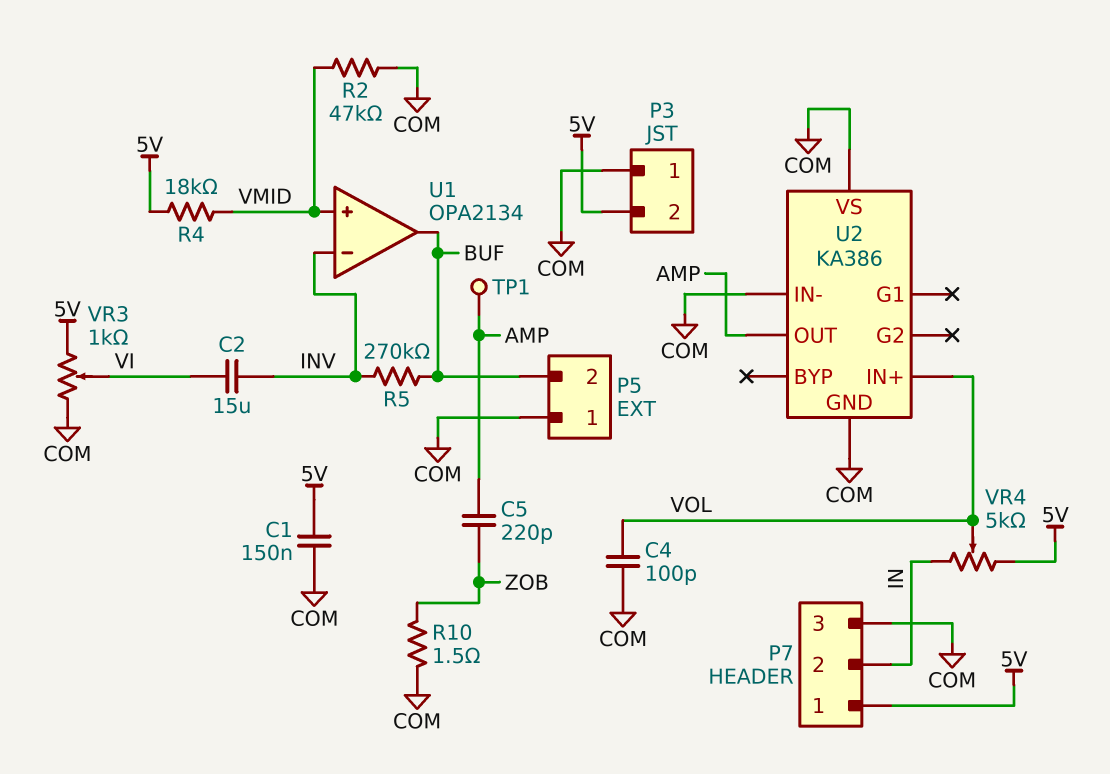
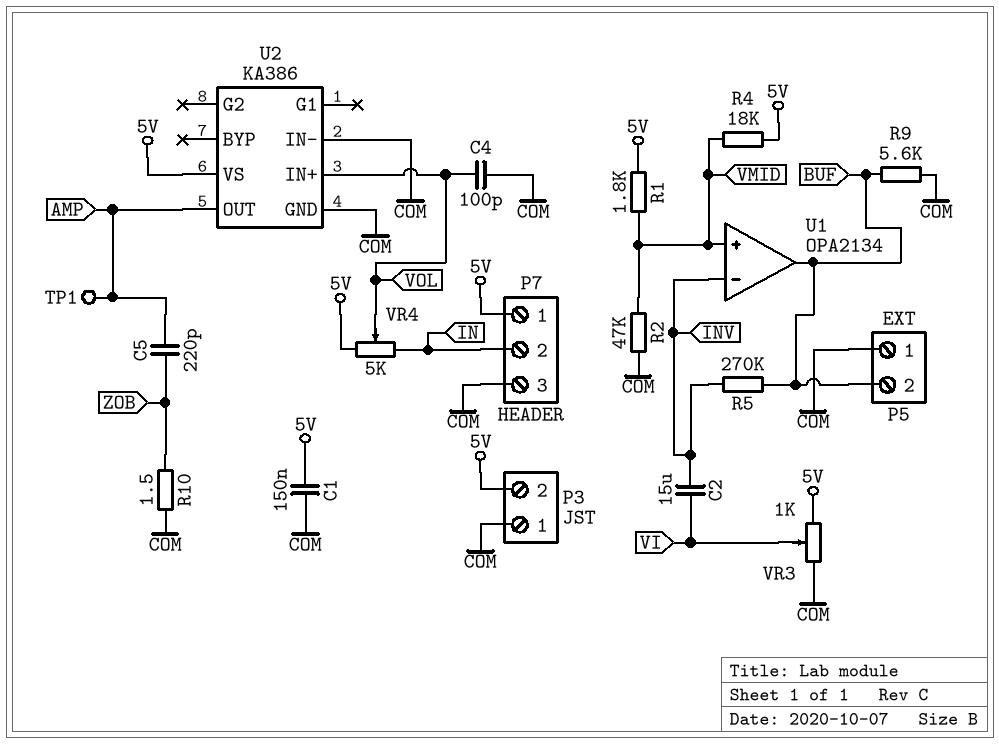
R1: none -> 1.8k (5V, VMID)
R9: none -> 5.6k (BUF, COM)
U2 pin VS: COM -> 5V

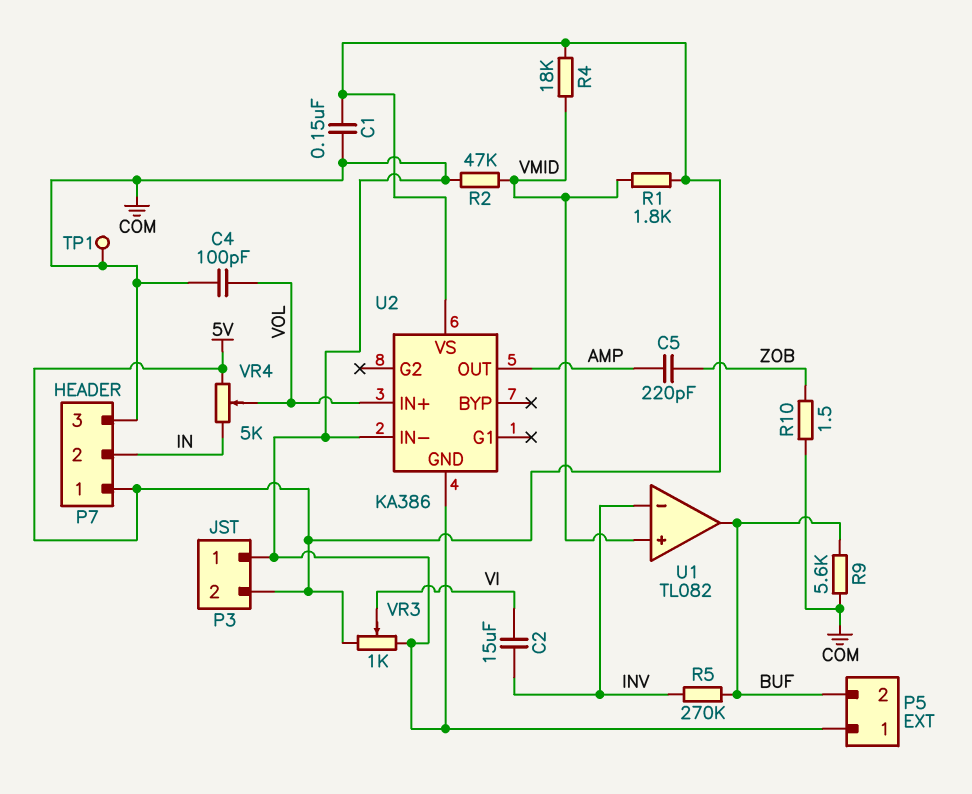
TP1: test point (AMP) -> test point (COM)
U1: OPA2134 -> TL082

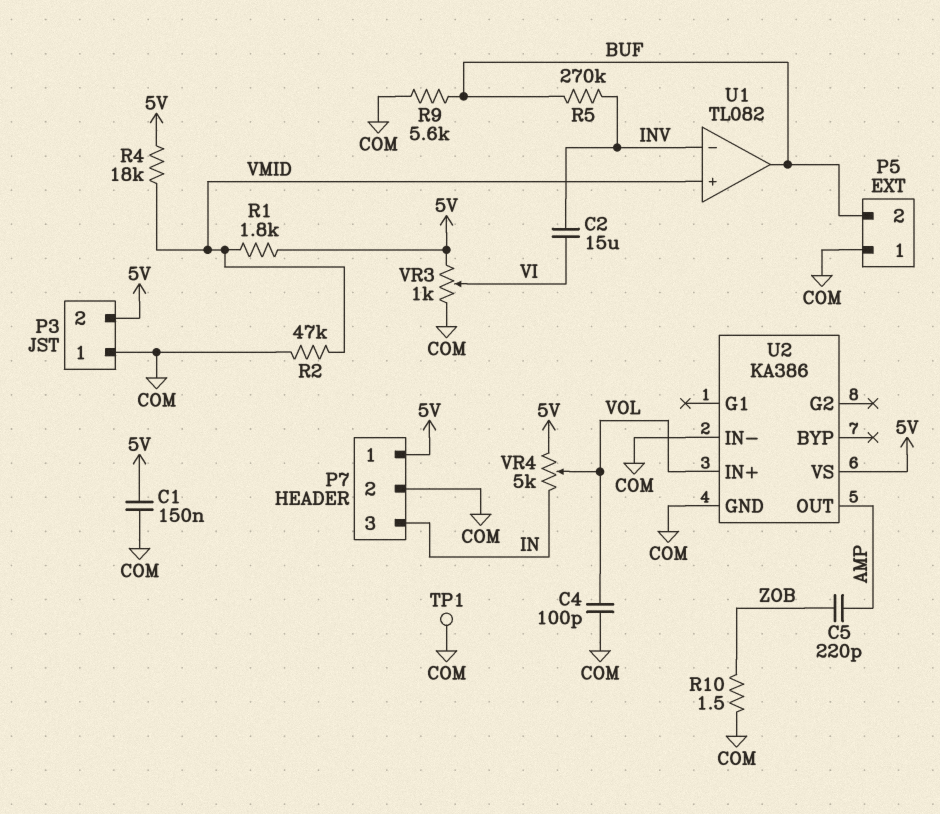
P7 pin 2: IN -> COM
P7 pin 3: COM -> IN

